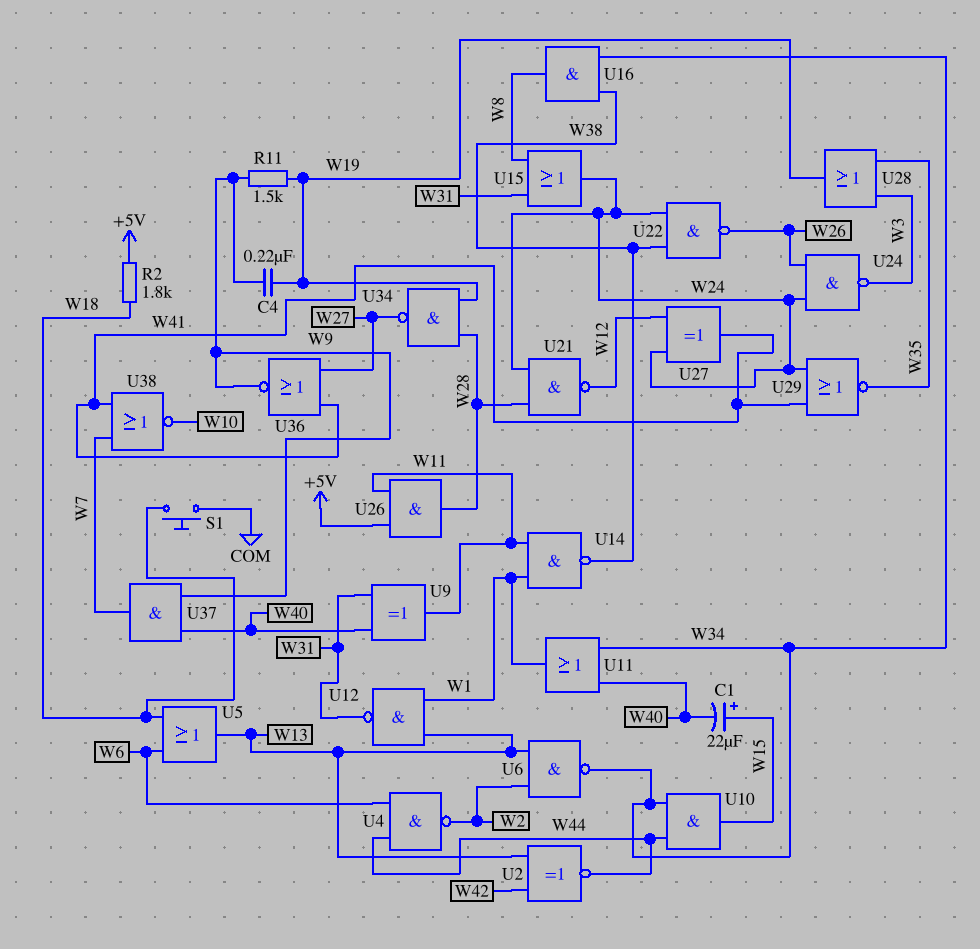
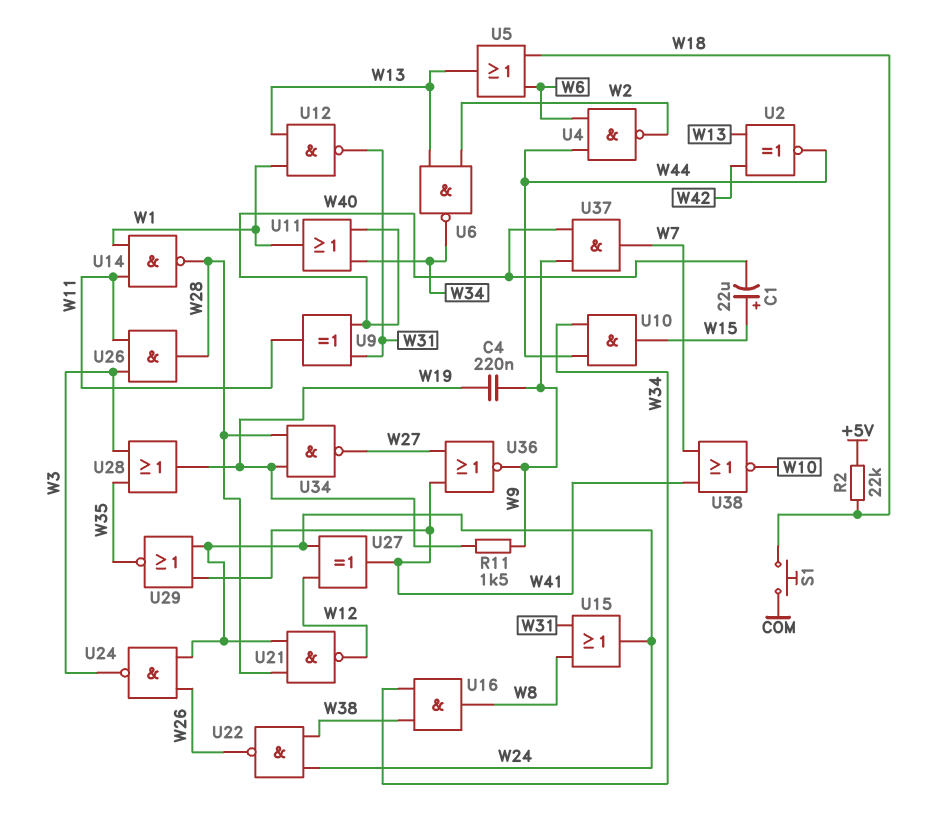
R2: 1.8k (+5V, W18) -> 22k (+5V, W18)
U14: NAND (in W1, in W11, out W38) -> NAND (in W1, in W11, out W28)
U26: AND (in +5V, in W11, out W28) -> AND (in W3, in W11, out W28)

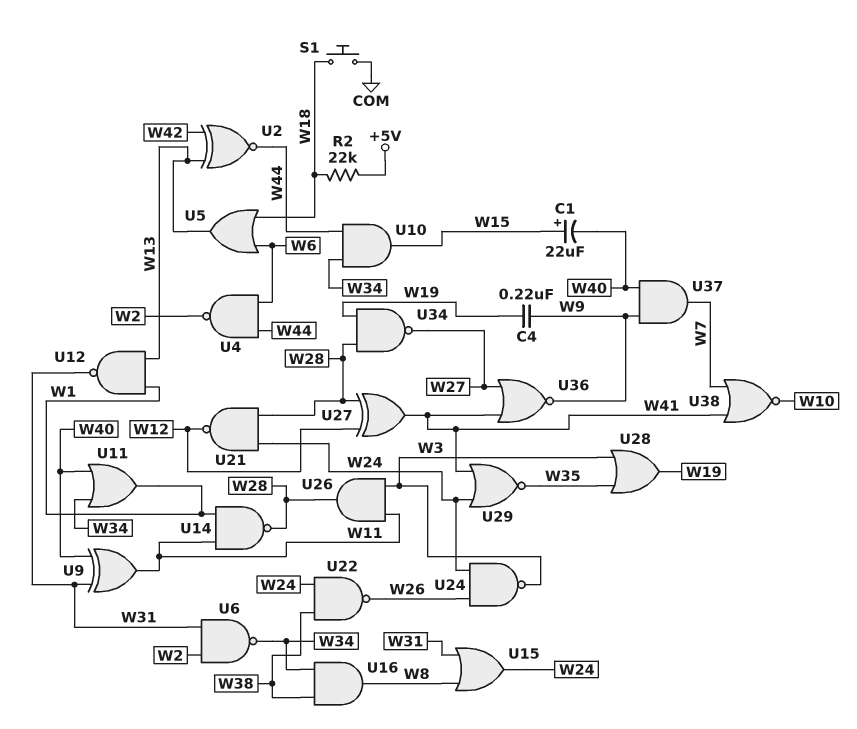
R11: 1.5k (W9, W19) -> none
U6: NAND (in W2, in W13, out W34) -> NAND (in W2, in W31, out W34)
U27: XOR (in W12, in W24, out W41) -> XOR (in W12, in W28, out W41)

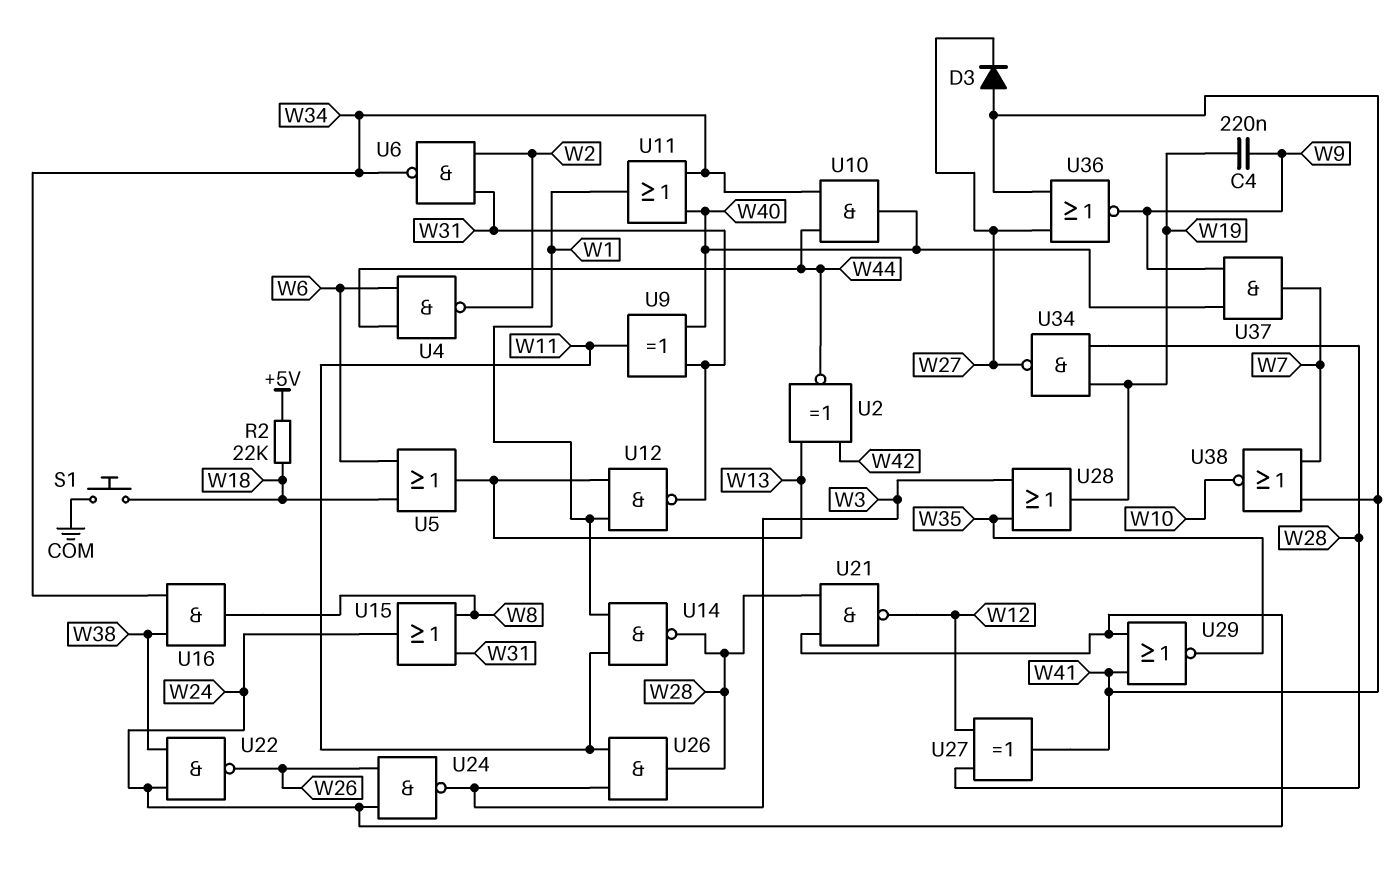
C1: 22uF (plus W15, minus W40) -> none
D3: none -> diode (A W41, K W27)
U10: AND (in W34, in W44, out W15) -> AND (in W34, in W44, out W40)

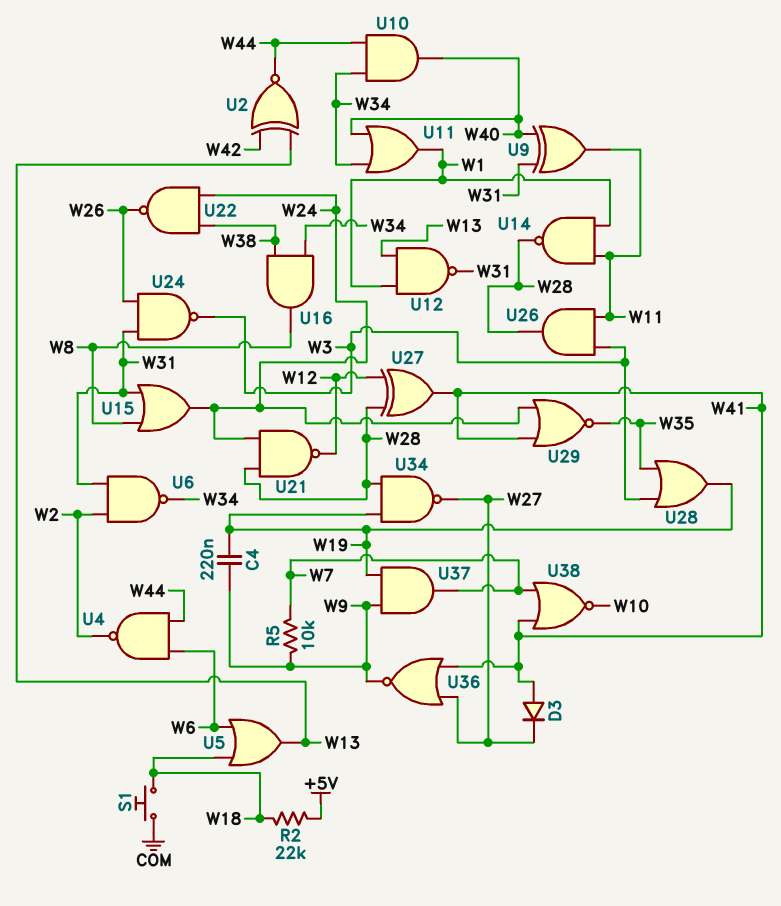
R5: none -> 10k (W7, W9)
U24: NAND (in W24, in W26, out W3) -> NAND (in W26, in W31, out W3)
U37: AND (in W9, in W40, out W7) -> AND (in W9, in W19, out W7)

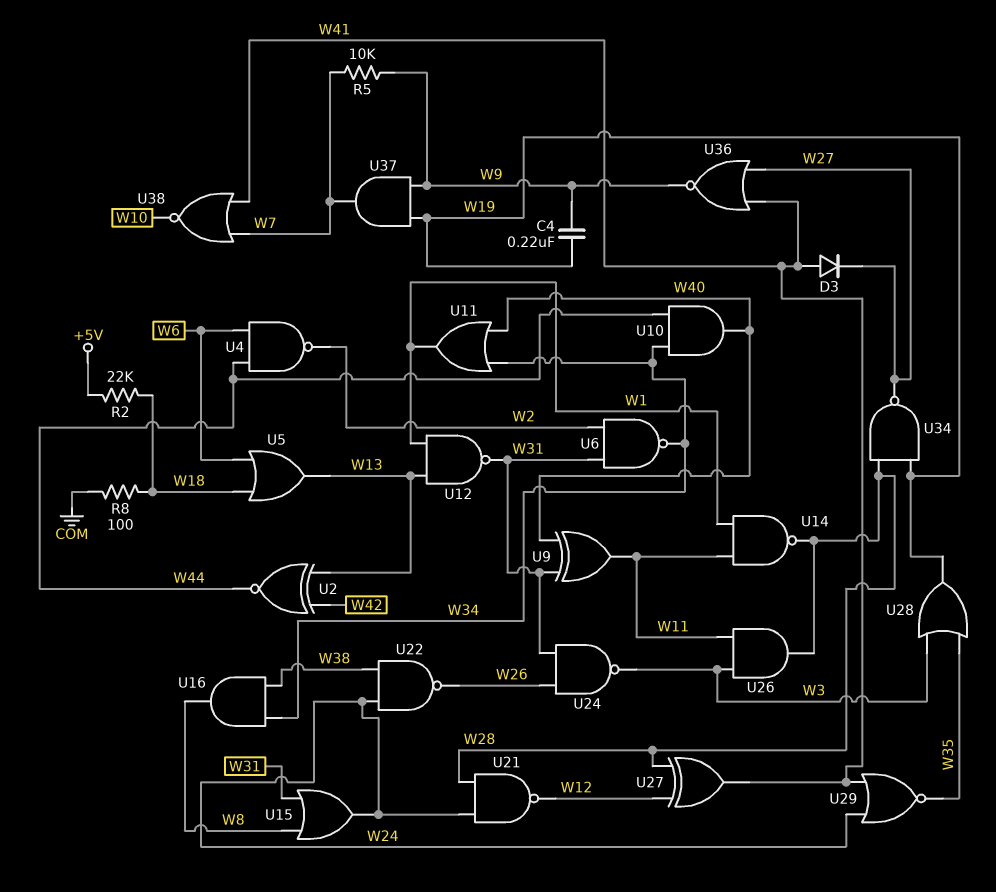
R8: none -> 100 (COM, W18)
S1: button (COM, W18) -> none

